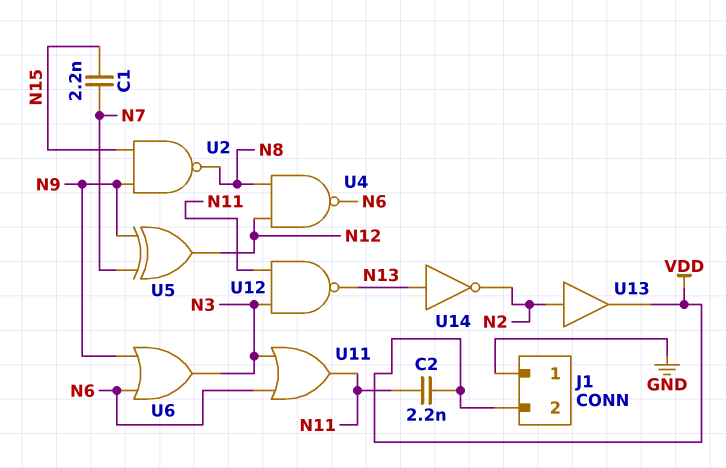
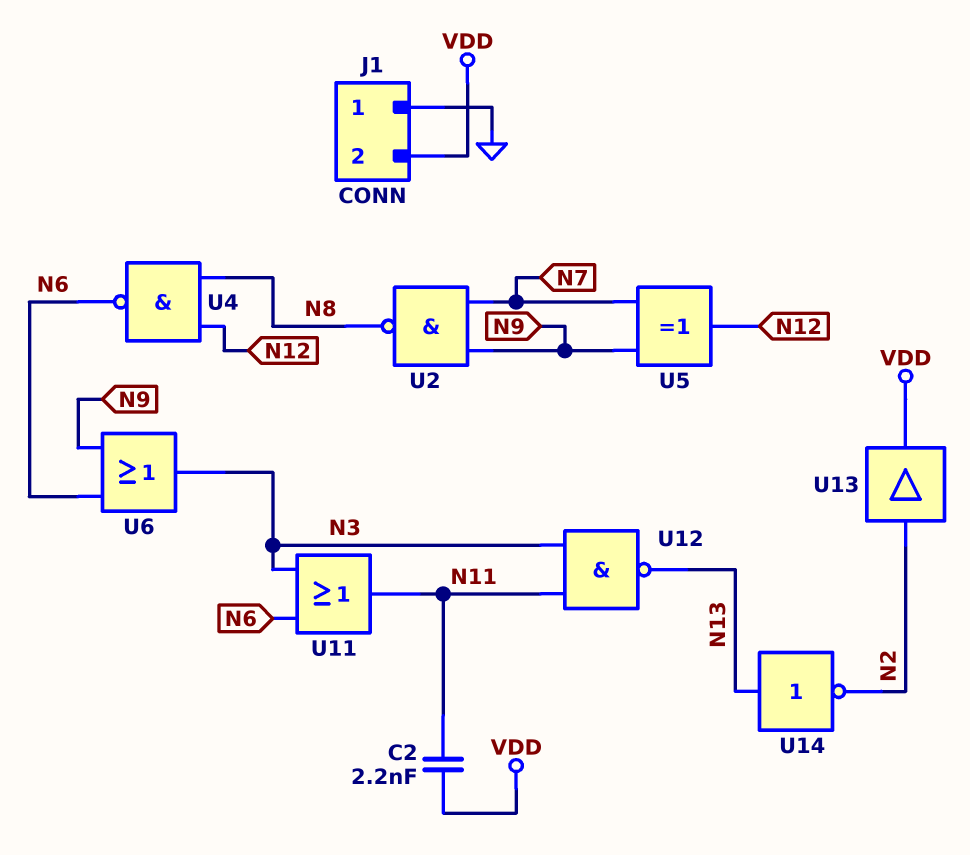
C1: 2.2nF (N7, N15) -> none
U2: NAND (in N9, in N15, out N8) -> NAND (in N7, in N9, out N8)

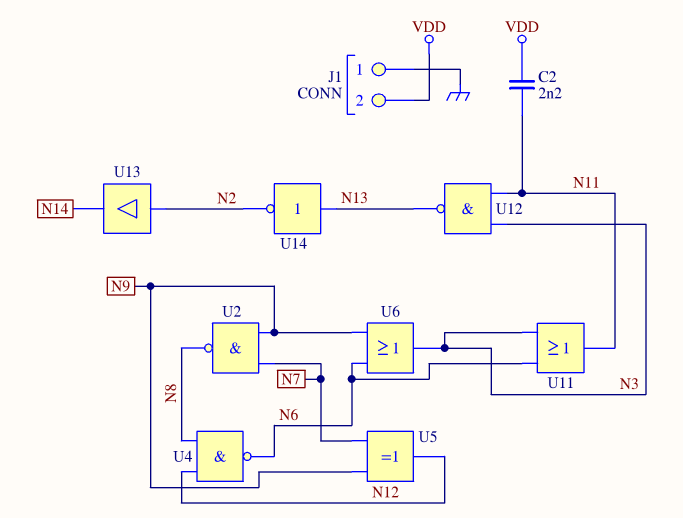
U13: buffer (in N2, out VDD) -> buffer (in N2, out N14)

